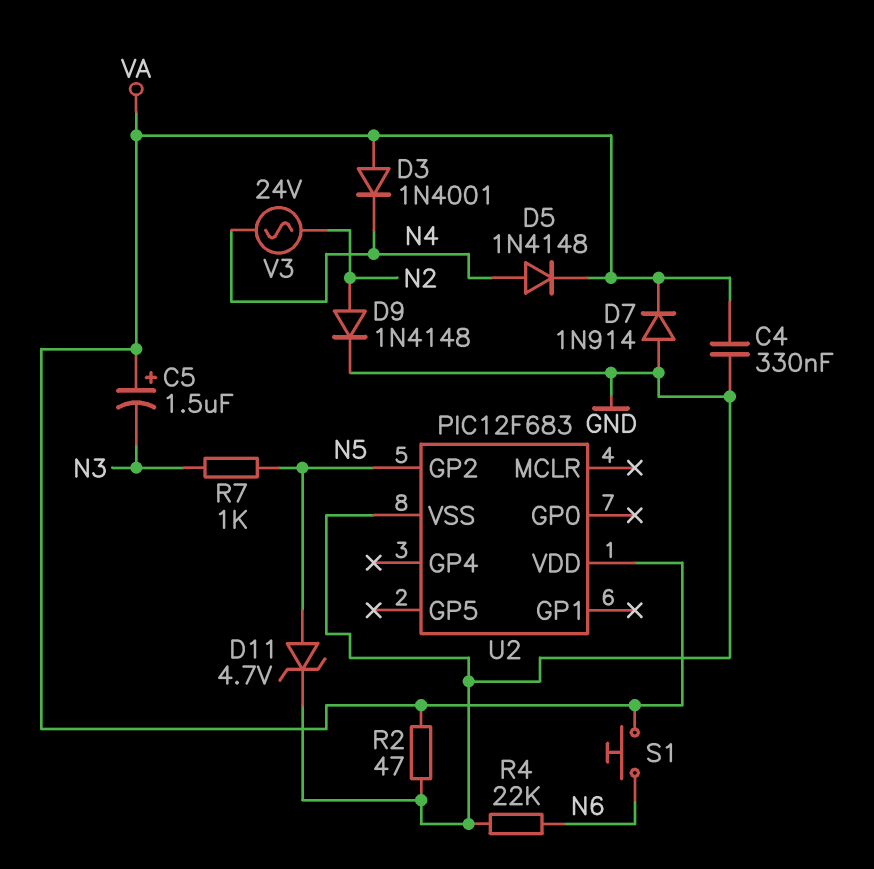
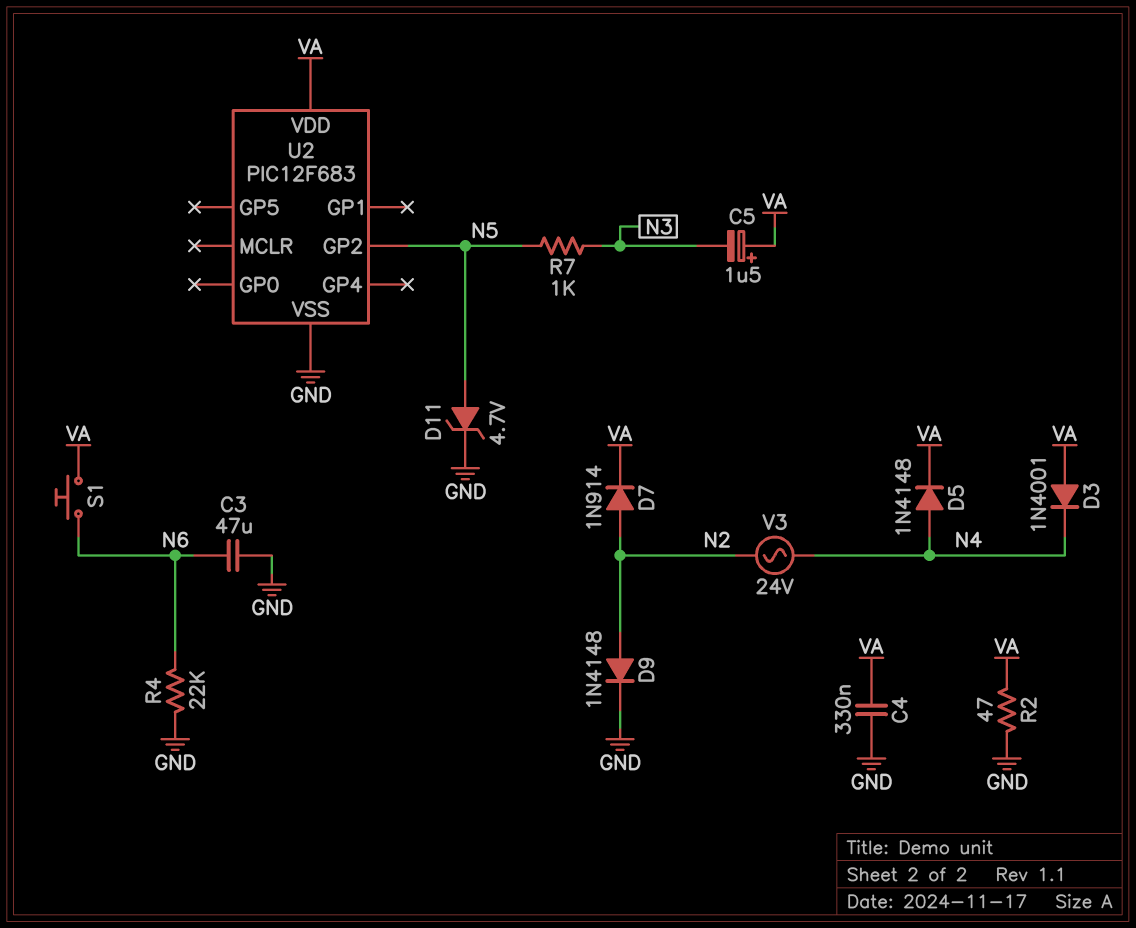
C3: none -> 47uF (GND, N6)
D7: diode 1N914 (A GND, K VA) -> diode 1N914 (A N2, K VA)

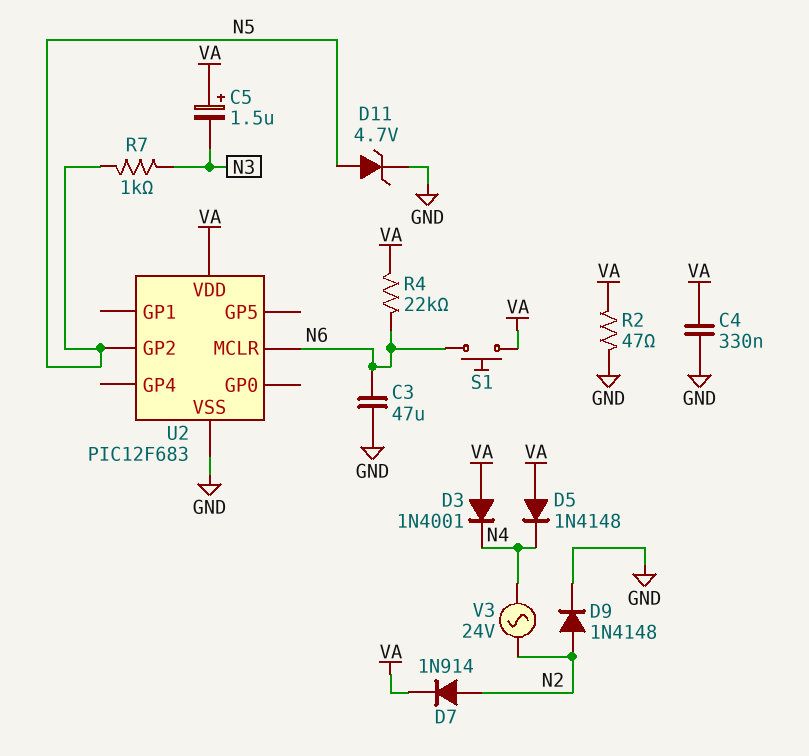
D5: diode 1N4148 (A N4, K VA) -> diode 1N4148 (A VA, K N4)
R4: 22k (GND, N6) -> 22k (N6, VA)
U2 pin MCLR: none -> N6

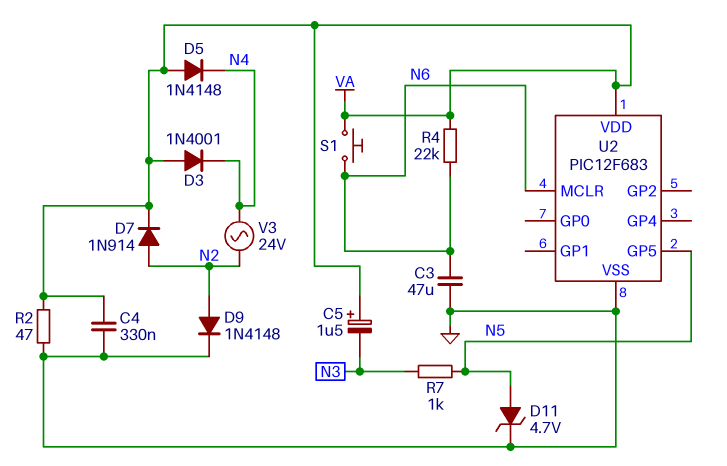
U2 pin GP2: N5 -> none
U2 pin GP5: none -> N5

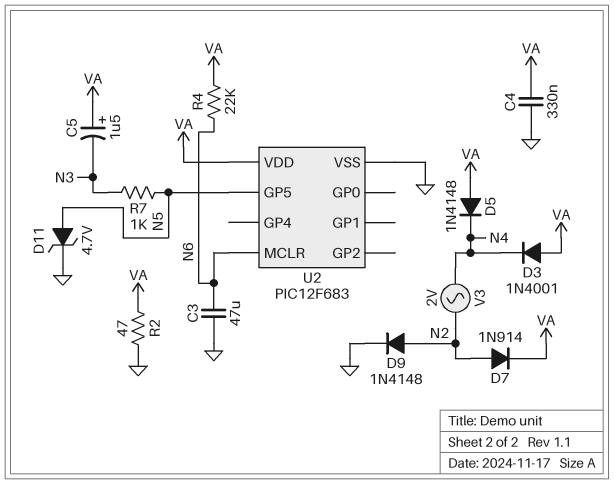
S1: button (N6, VA) -> none
V3: AC 24V (N2, N4) -> AC 2V (N2, N4)

